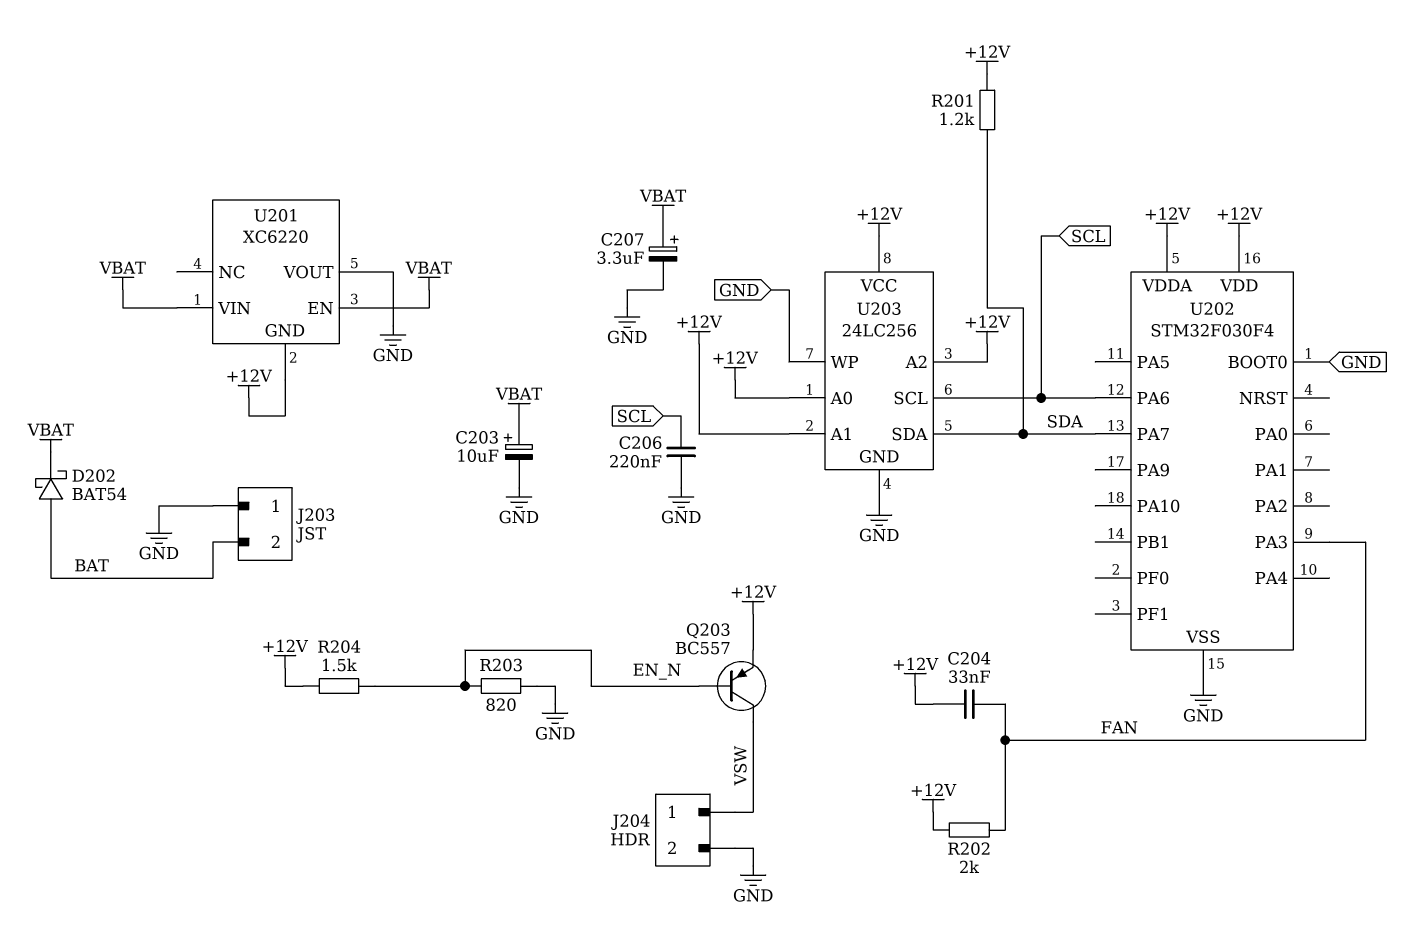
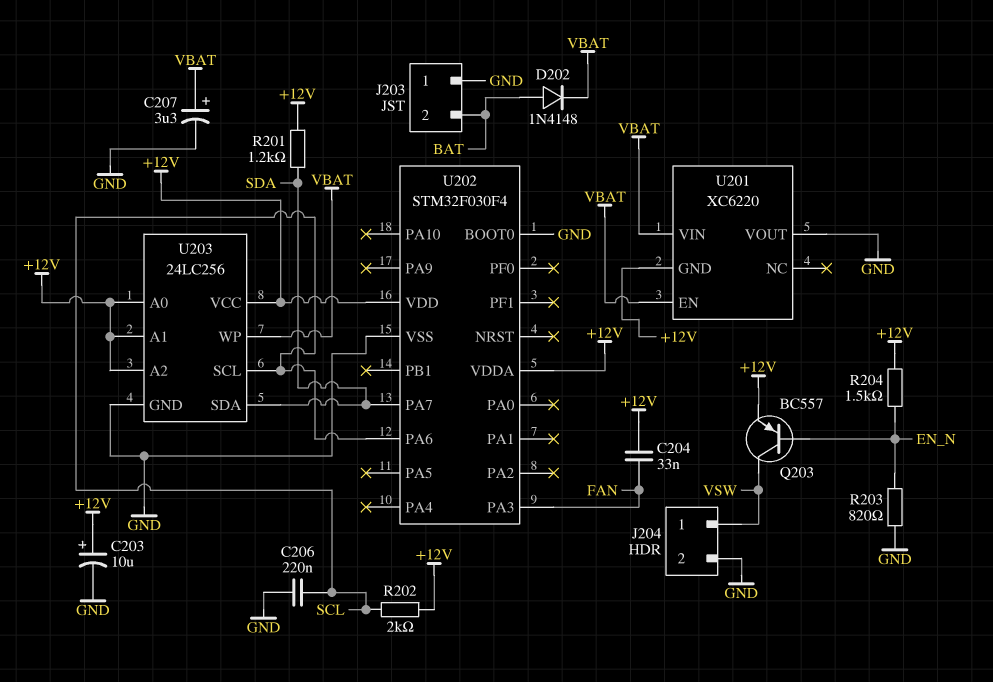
C203: 10uF (plus VBAT, minus GND) -> 10uF (plus +12V, minus GND)
D202: schottky BAT54 (A BAT, K VBAT) -> diode 1N4148 (A BAT, K VBAT)
R202: 2k (+12V, FAN) -> 2k (+12V, SCL)
U203 pin WP: GND -> VBAT

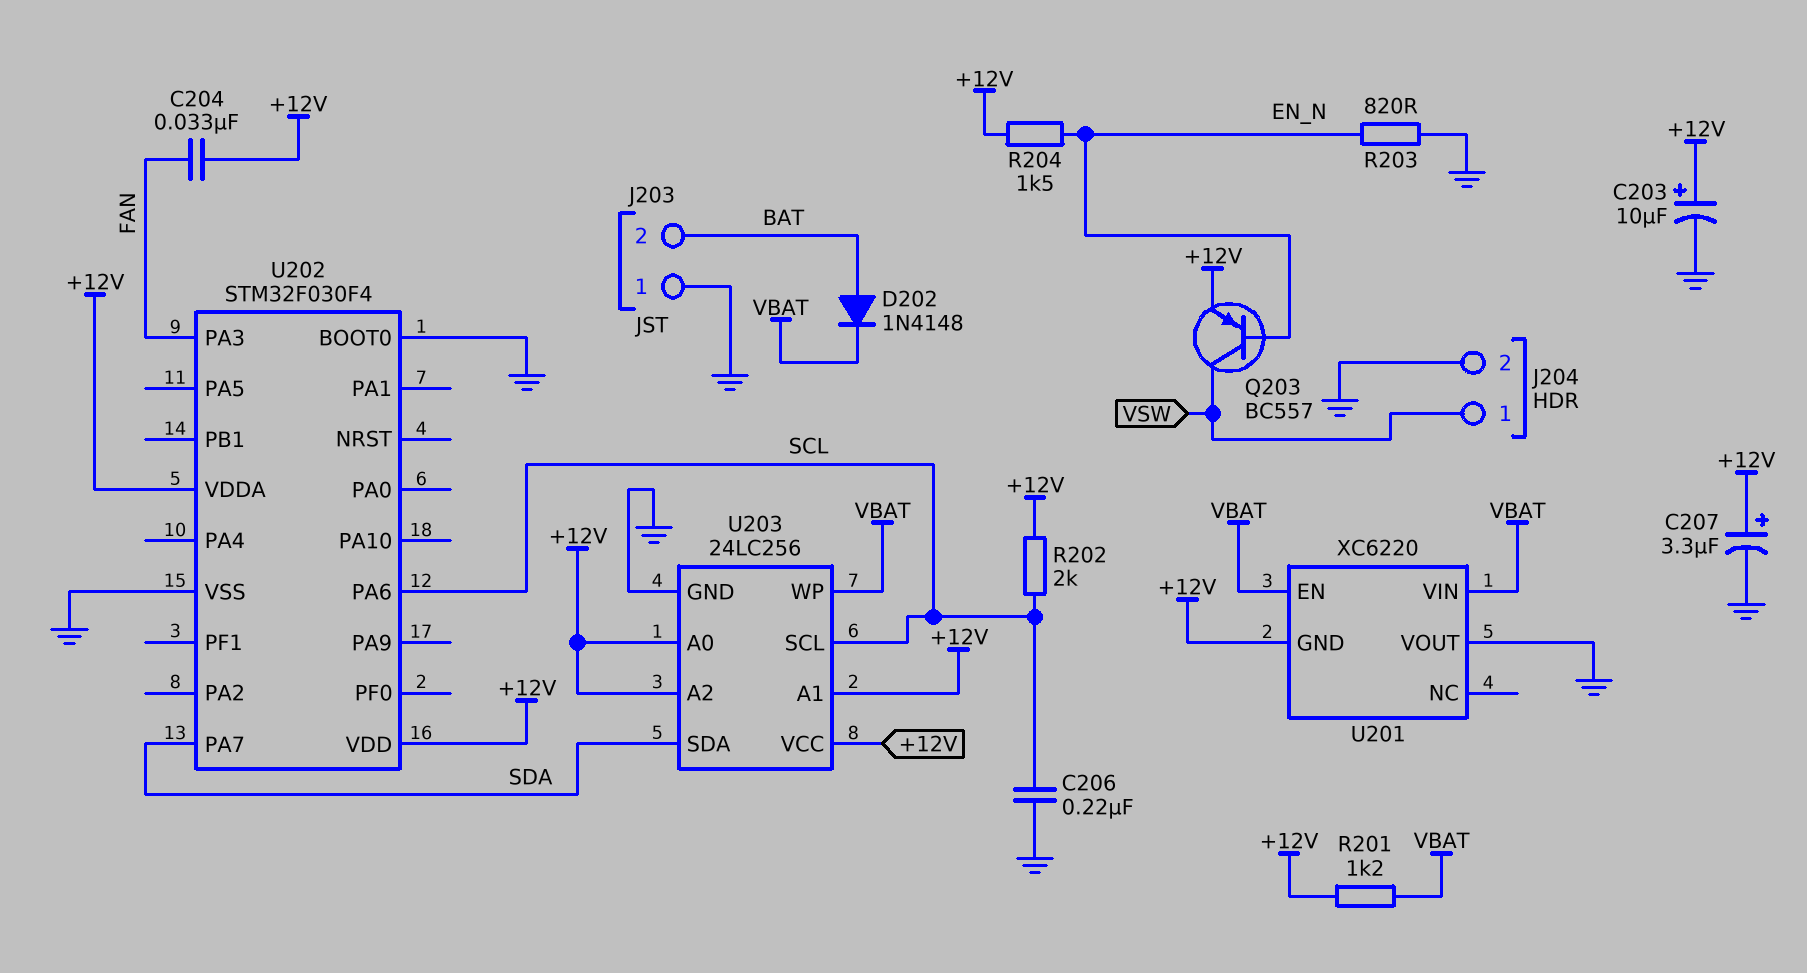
C207: 3.3uF (plus VBAT, minus GND) -> 3.3uF (plus +12V, minus GND)
R201: 1.2k (+12V, SDA) -> 1.2k (+12V, VBAT)

